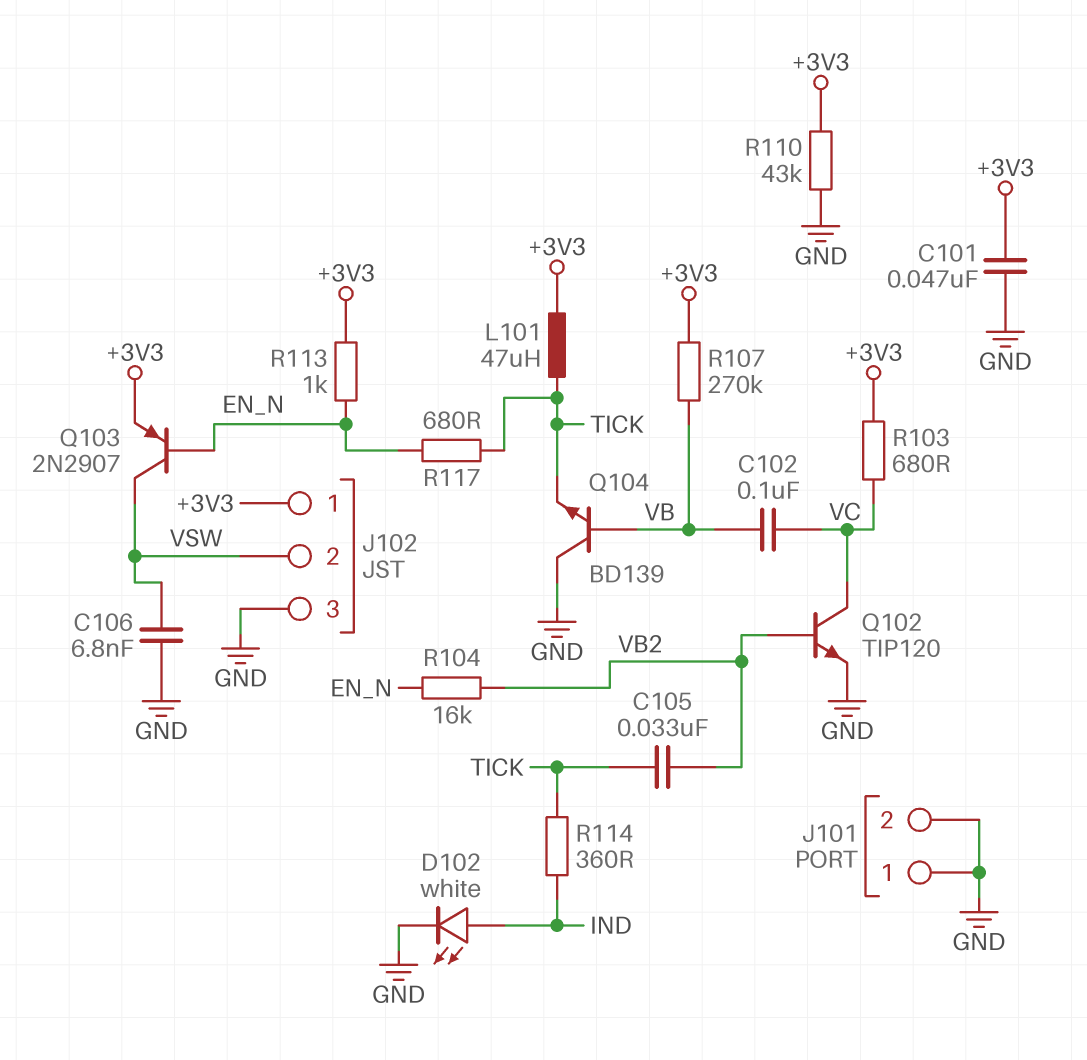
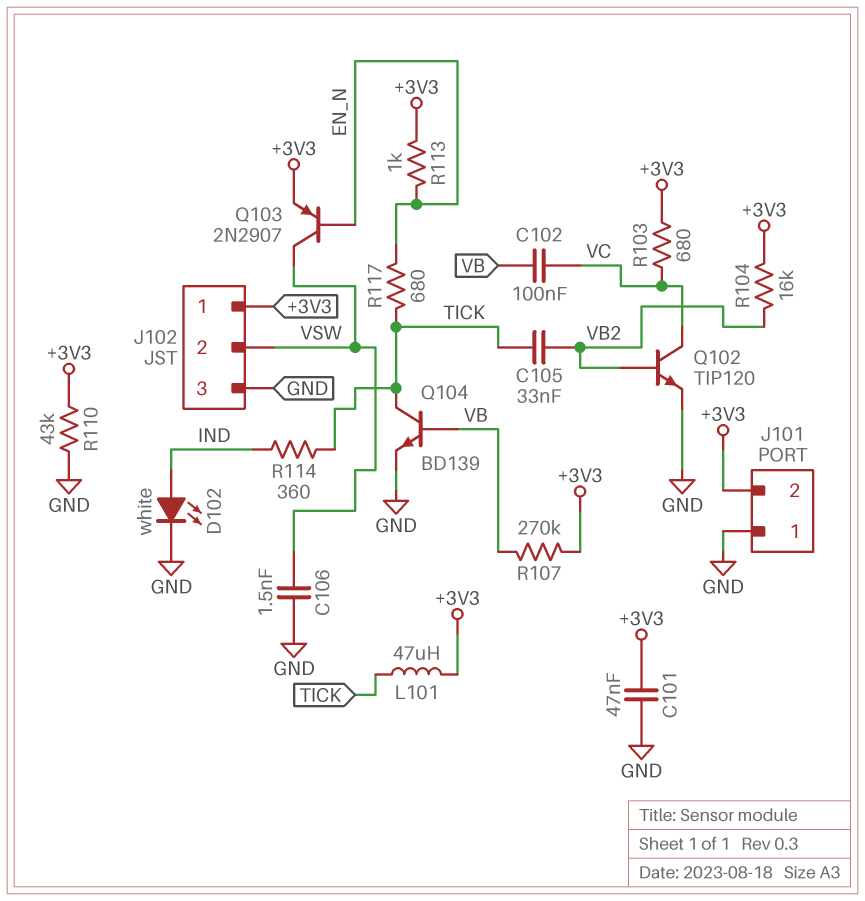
C106: 6.8nF (GND, VSW) -> 1.5nF (GND, VSW)
J101 pin 2: GND -> +3V3
Q104: NPN BD139 (B VB, C GND, E TICK) -> NPN BD139 (B VB, C TICK, E GND)
R104: 16k (EN_N, VB2) -> 16k (+3V3, VB2)

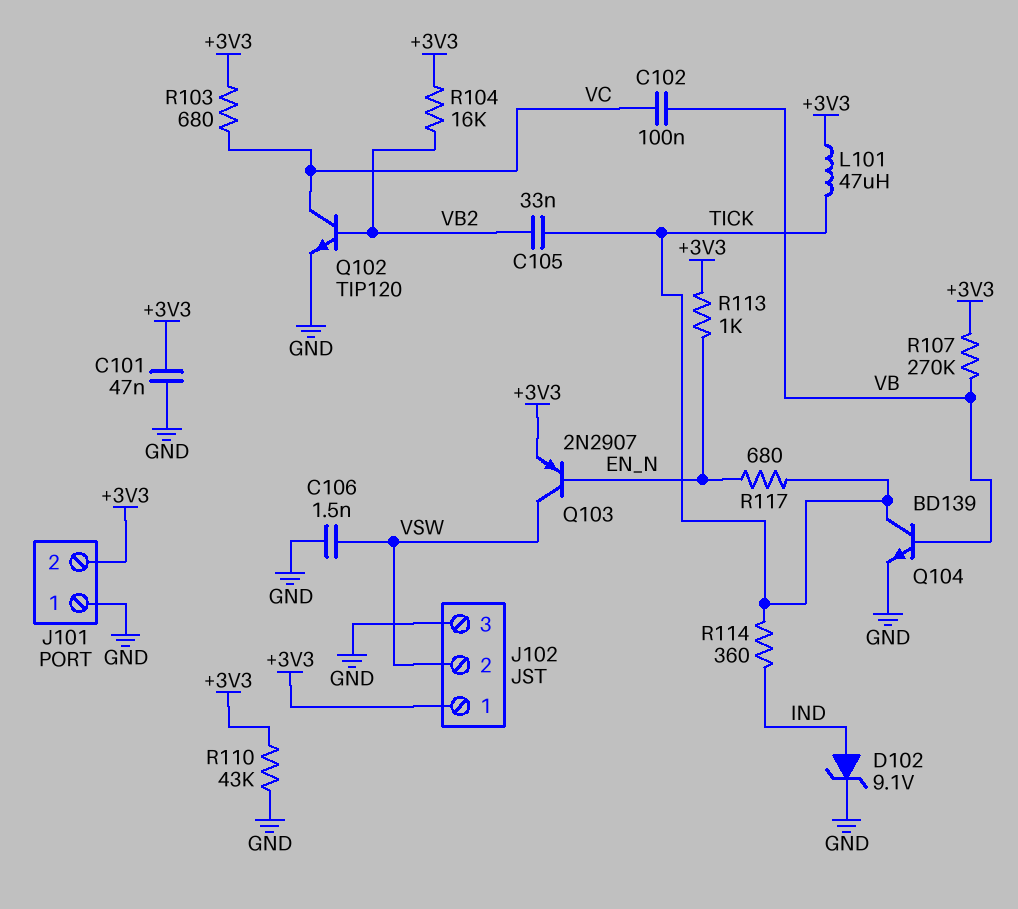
D102: LED white (A IND, K GND) -> zener 9.1V (A IND, K GND)

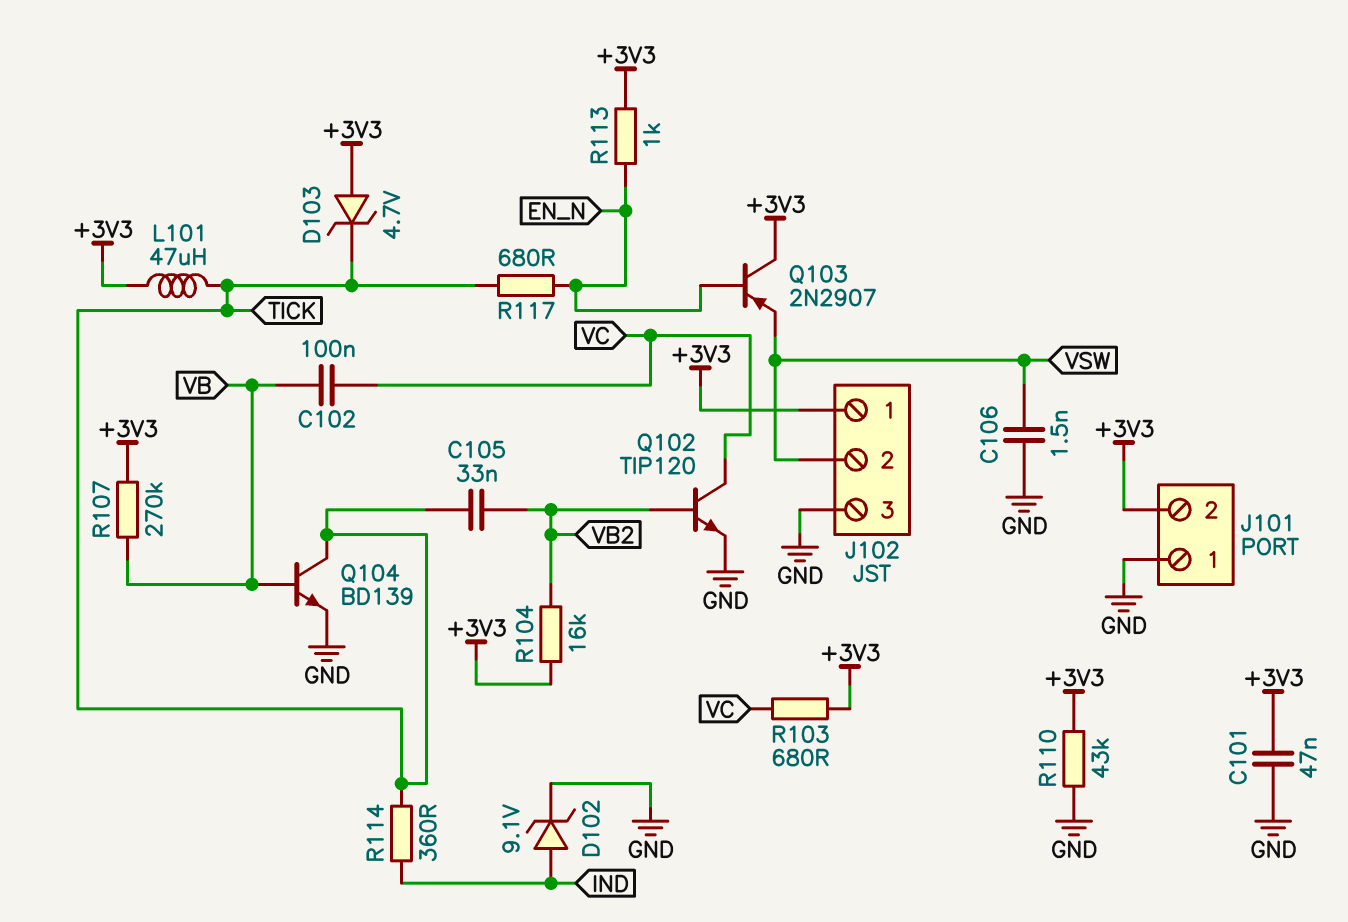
D103: none -> zener 4.7V (A +3V3, K TICK)
Q103: PNP 2N2907 (B EN_N, C VSW, E +3V3) -> PNP 2N2907 (B EN_N, C +3V3, E VSW)

